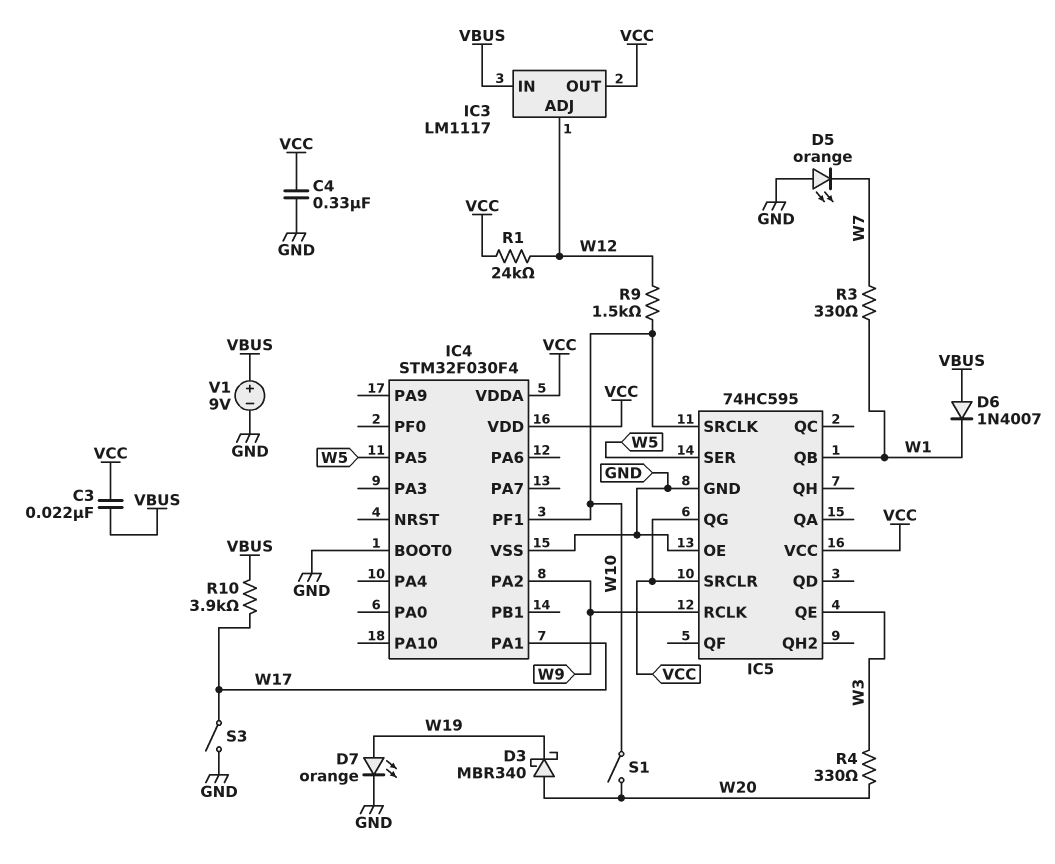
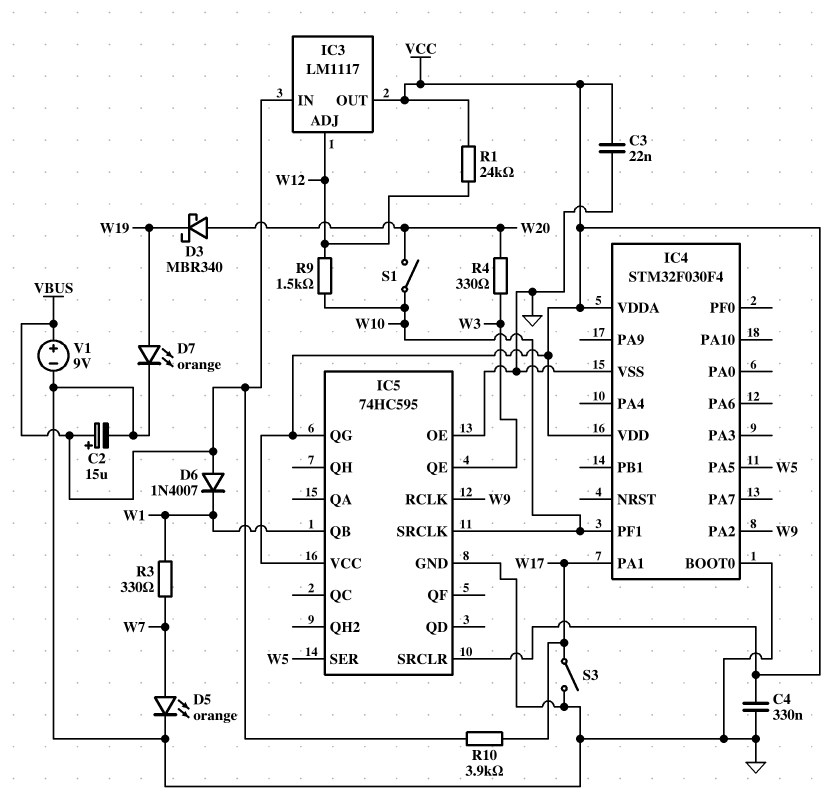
C2: none -> 15uF (plus VBUS, minus GND)
C3: 22nF (VBUS, VCC) -> 22nF (GND, VCC)
D5: LED orange (A GND, K W7) -> LED orange (A W7, K GND)

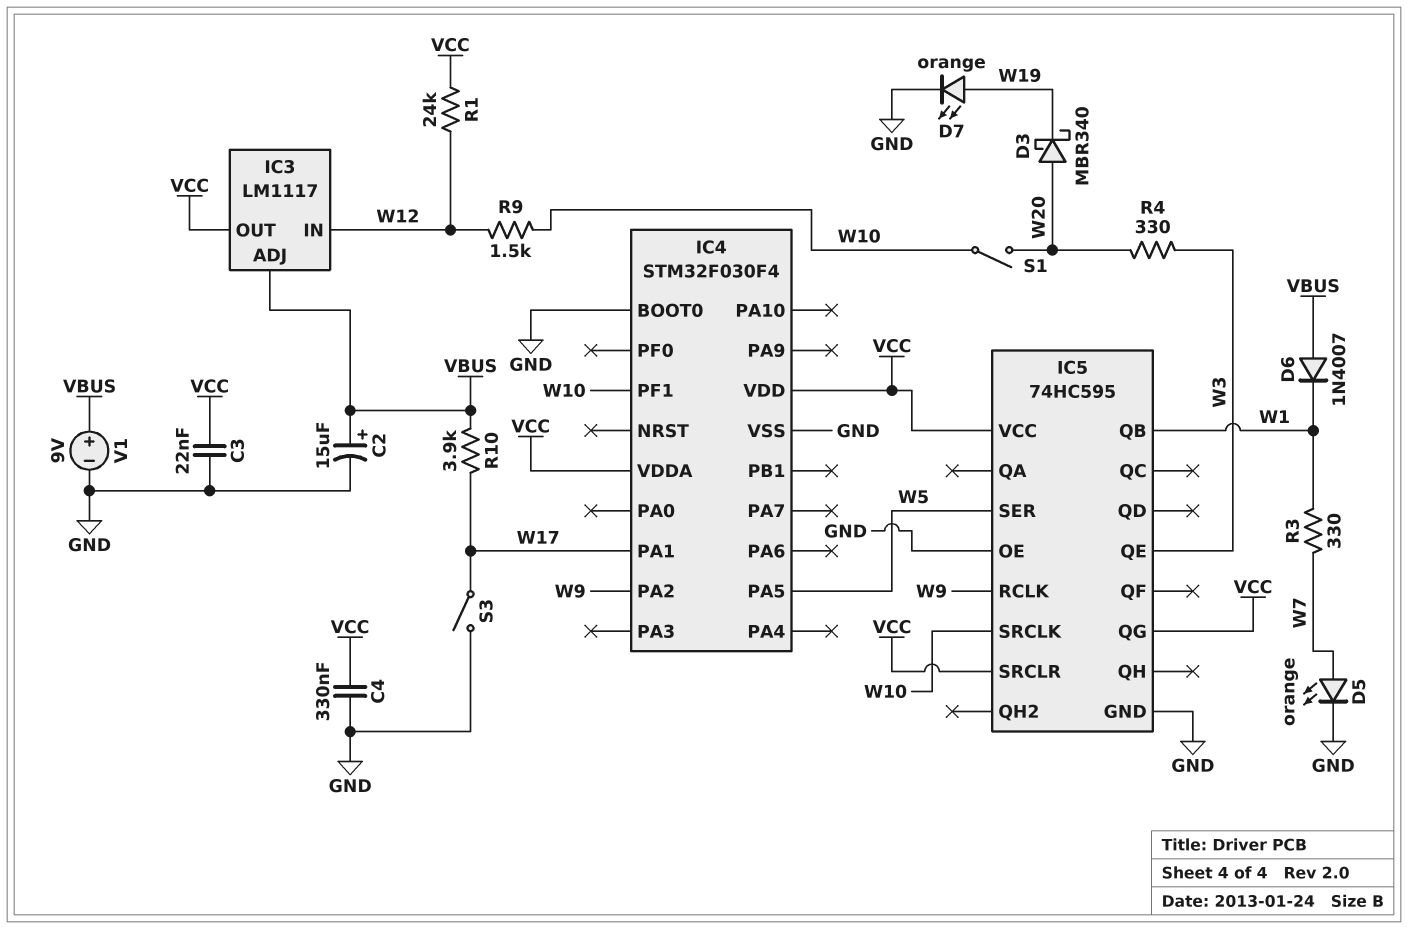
IC3 pin ADJ: W12 -> VBUS
IC3 pin IN: VBUS -> W12

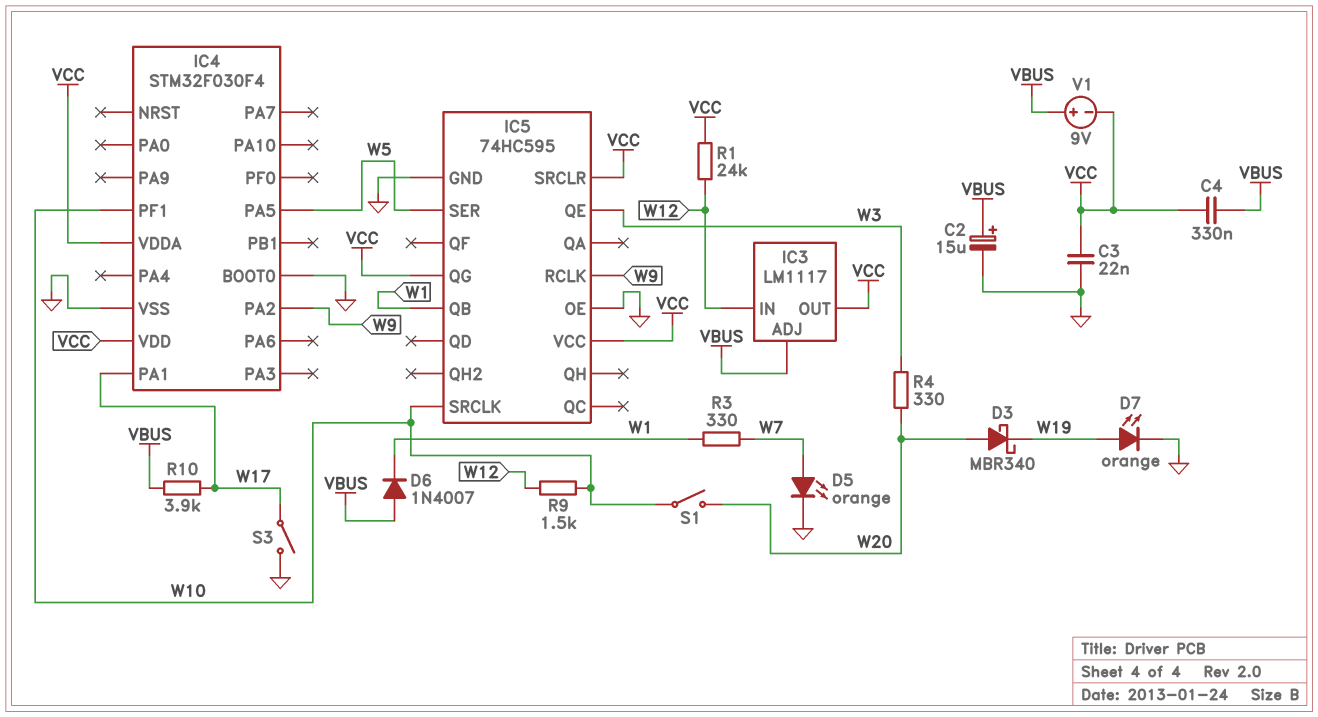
C4: 330nF (GND, VCC) -> 330nF (VBUS, VCC)
V1: 9V (plus VBUS, minus GND) -> 9V (plus VBUS, minus VCC)

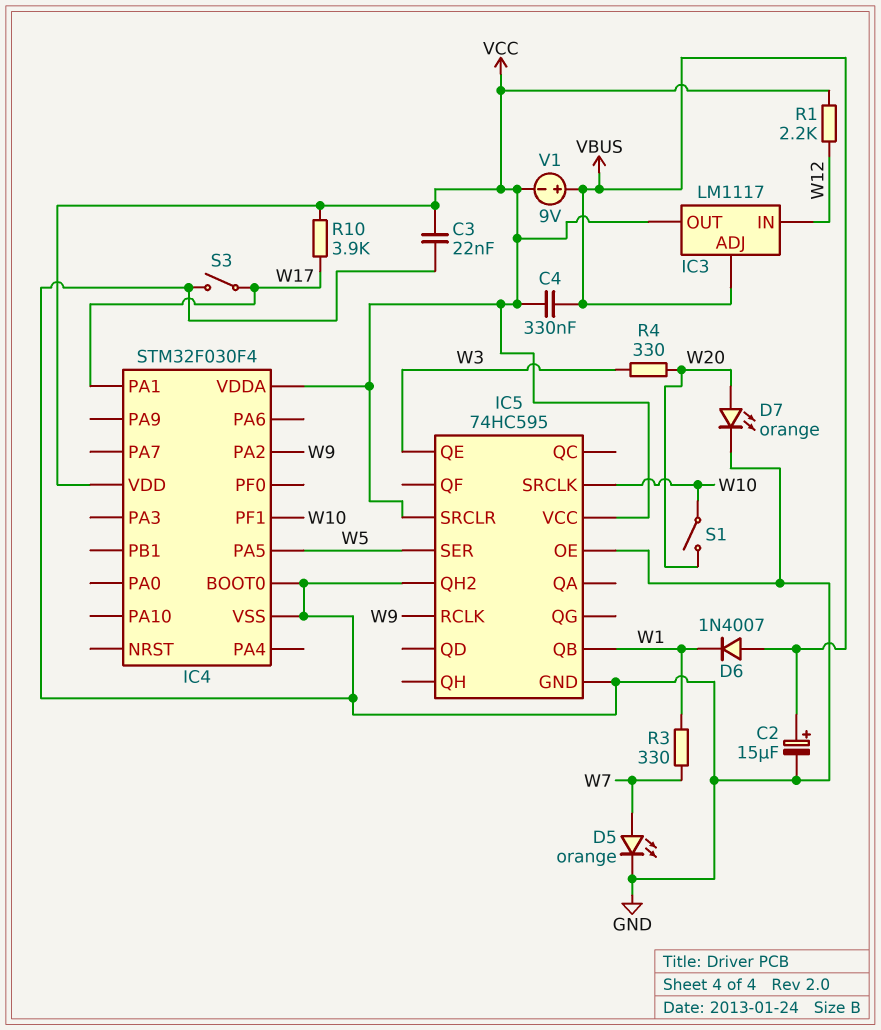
D3: schottky MBR340 (A W20, K W19) -> none
D7: LED orange (A W19, K GND) -> LED orange (A W20, K GND)
IC5 pin QG: VCC -> none
IC5 pin QH2: none -> GND
R1: 24k (VCC, W12) -> 2.2k (VCC, W12)
R9: 1.5k (W10, W12) -> none
R10: 3.9k (VBUS, W17) -> 3.9k (VCC, W17)

